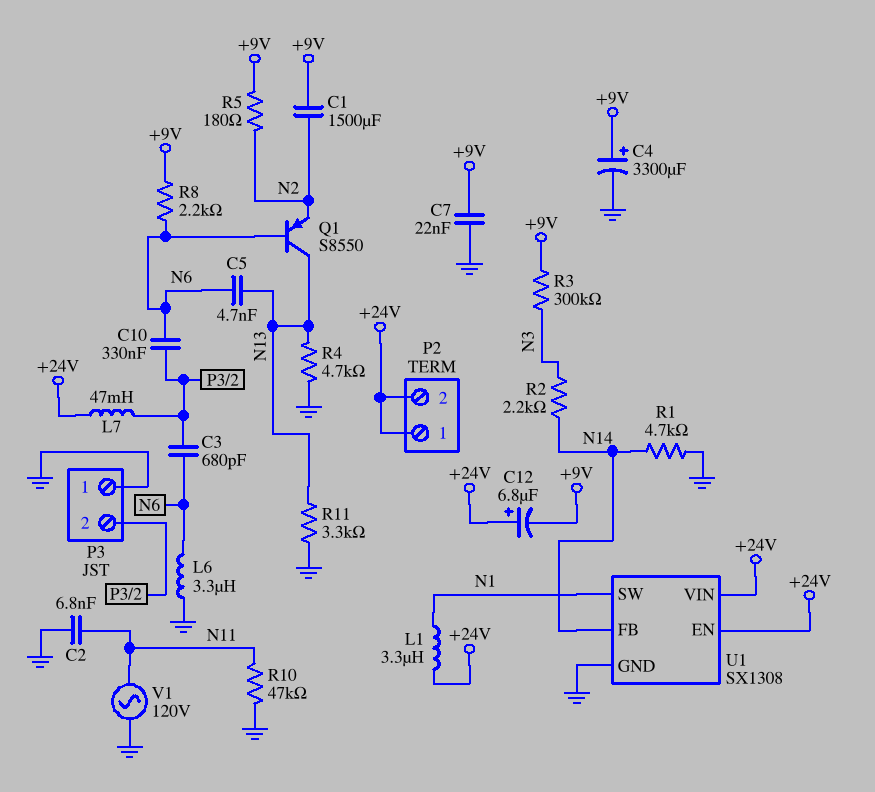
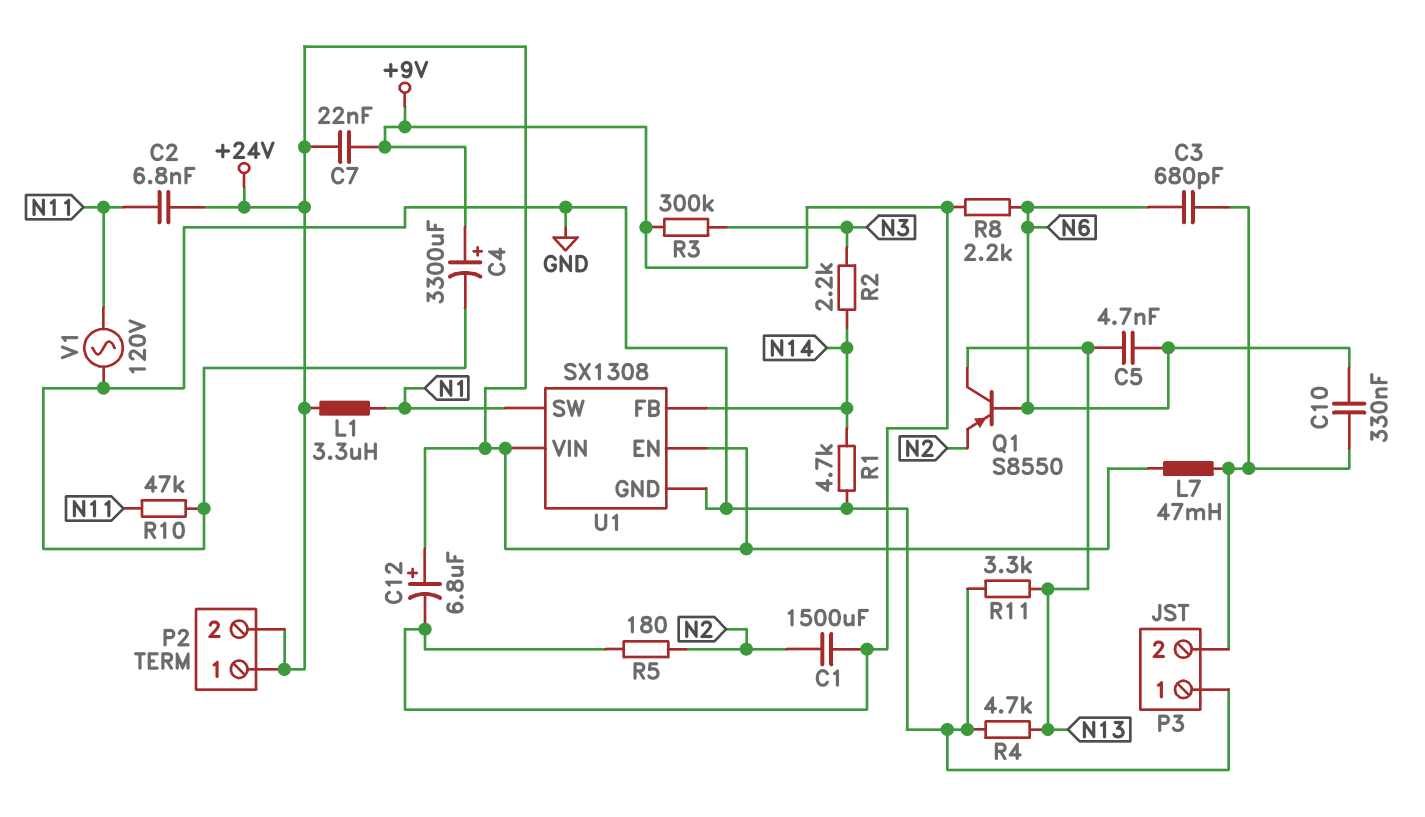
C2: 6.8nF (GND, N11) -> 6.8nF (+24V, N11)
C7: 22nF (+9V, GND) -> 22nF (+9V, +24V)
L6: 3.3uH (GND, N6) -> none

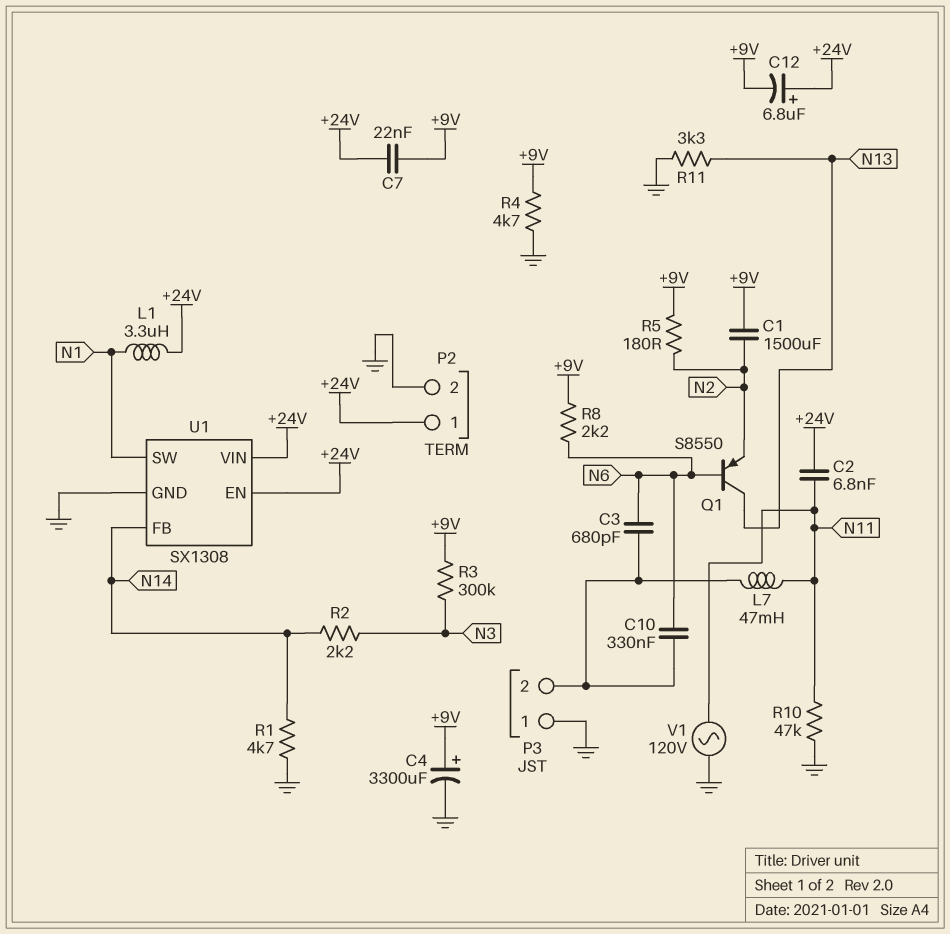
C5: 4.7nF (N6, N13) -> none
L7: 47mH (+24V, P3/2) -> 47mH (N11, P3/2)
P2 pin 2: +24V -> GND
R4: 4.7k (GND, N13) -> 4.7k (+9V, GND)

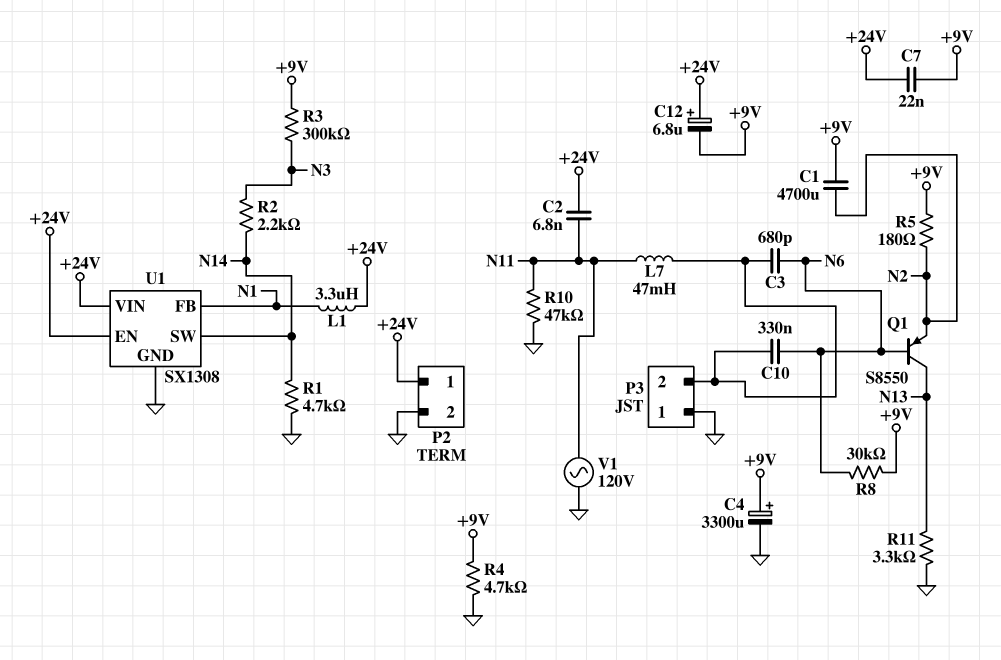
C1: 1500uF (+9V, N2) -> 4700uF (+9V, N2)
R8: 2.2k (+9V, N6) -> 30k (+9V, N6)
U1 pin FB: N14 -> N1
U1 pin SW: N1 -> N14

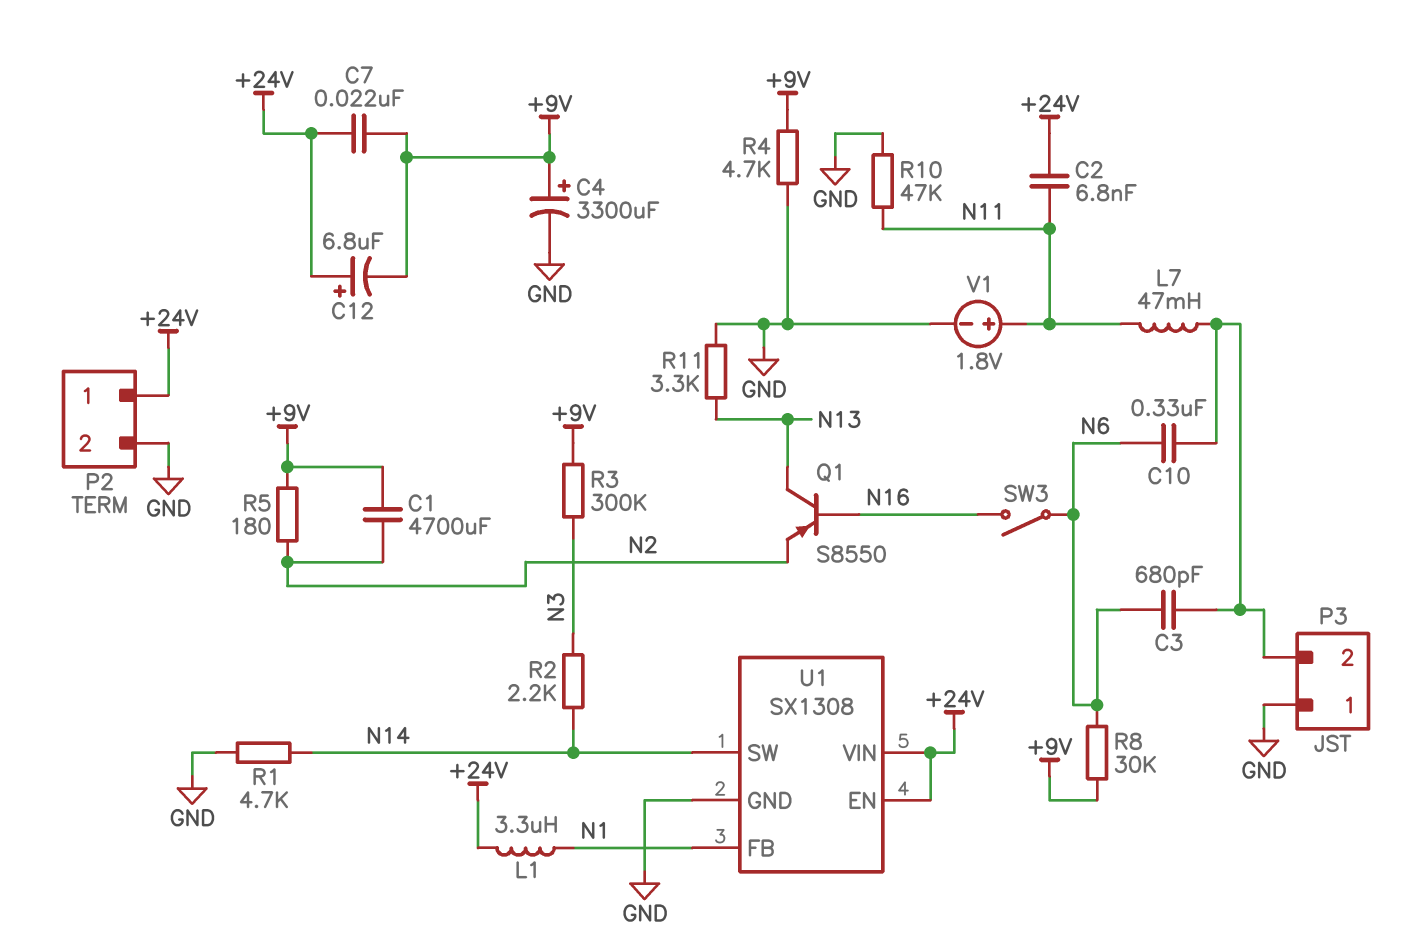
Q1: PNP S8550 (B N6, C N13, E N2) -> PNP S8550 (B N16, C N13, E N2)
SW3: none -> switch (N6, N16)
V1: AC 120V (GND, N11) -> 1.8V (plus N11, minus GND)

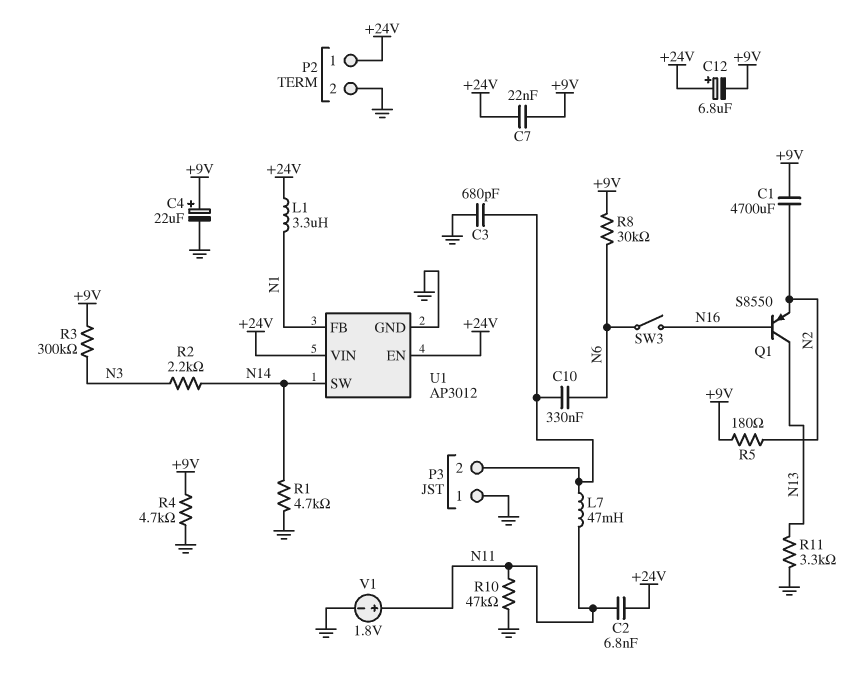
C3: 680pF (N6, P3/2) -> 680pF (GND, P3/2)
C4: 3300uF (plus +9V, minus GND) -> 22uF (plus +9V, minus GND)
U1: SX1308 -> AP3012

